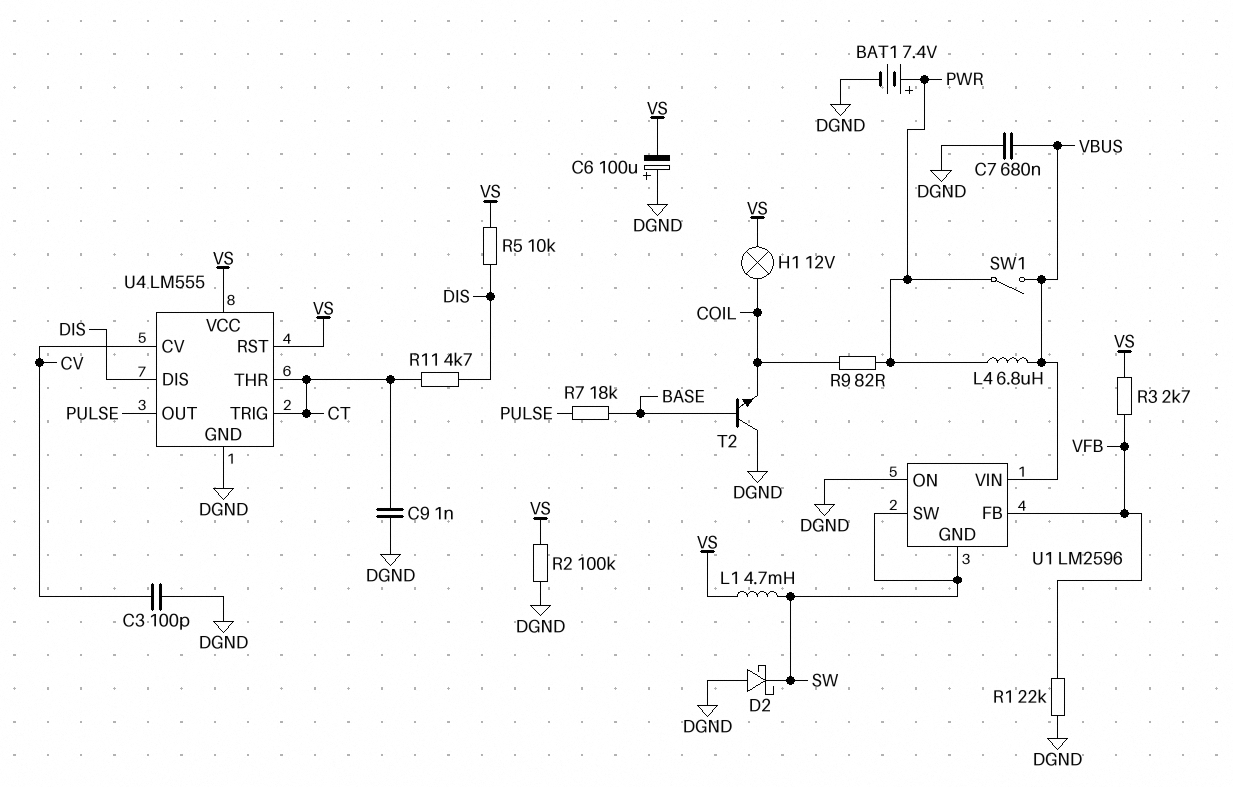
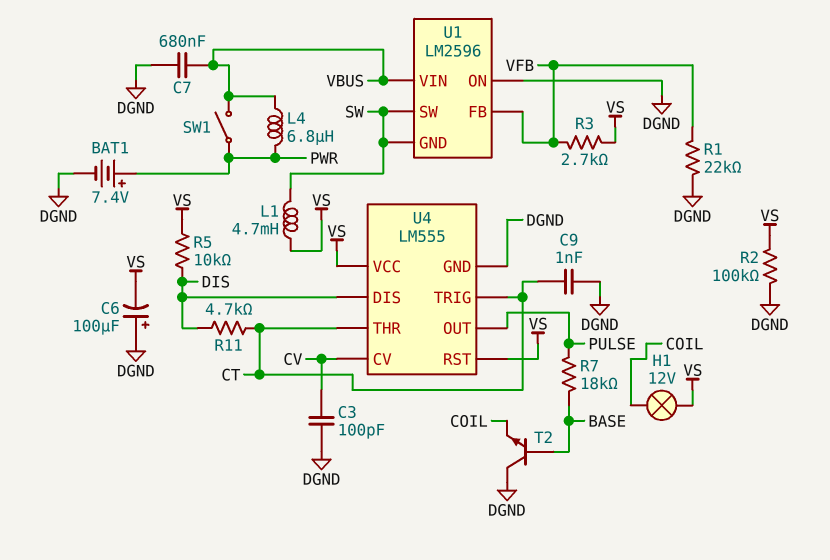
D2: schottky (A DGND, K SW) -> none
R9: 82 (COIL, PWR) -> none

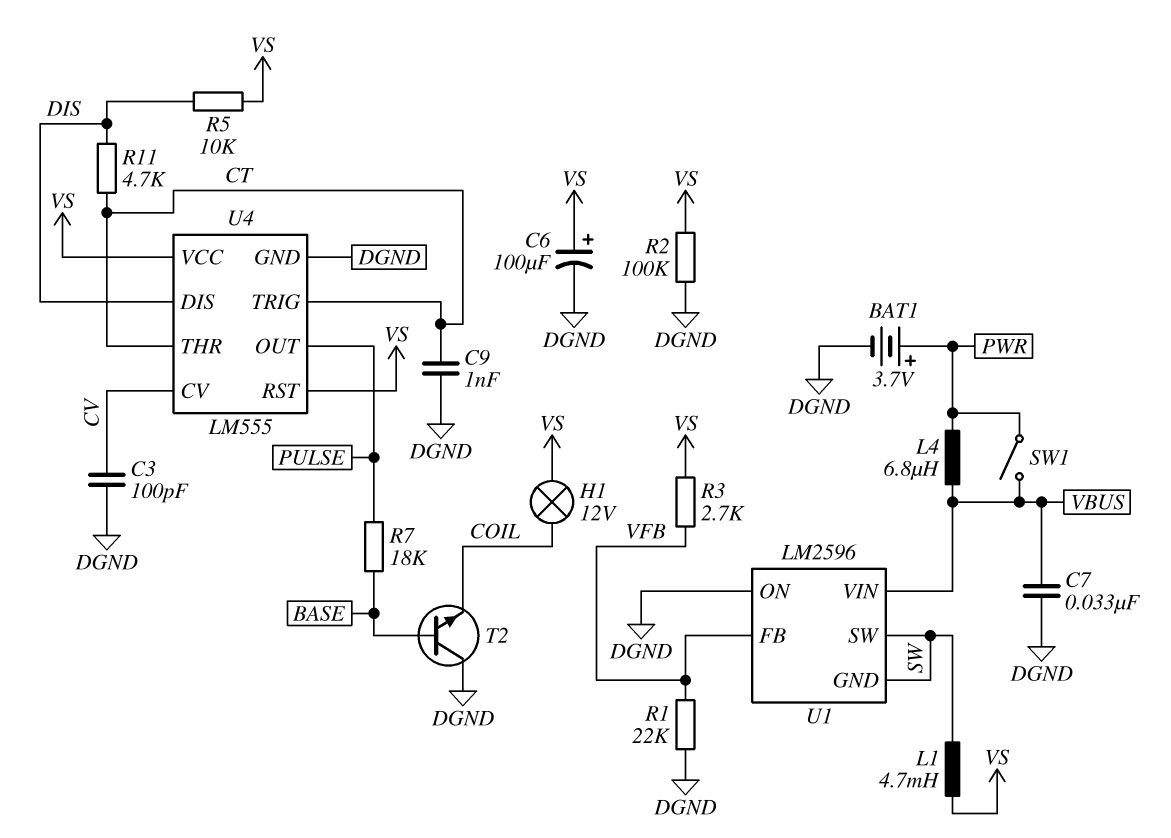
BAT1: 7.4V (plus PWR, minus DGND) -> 3.7V (plus PWR, minus DGND)
C6: 100uF (plus DGND, minus VS) -> 100uF (plus VS, minus DGND)
C7: 680nF (DGND, VBUS) -> 33nF (DGND, VBUS)

